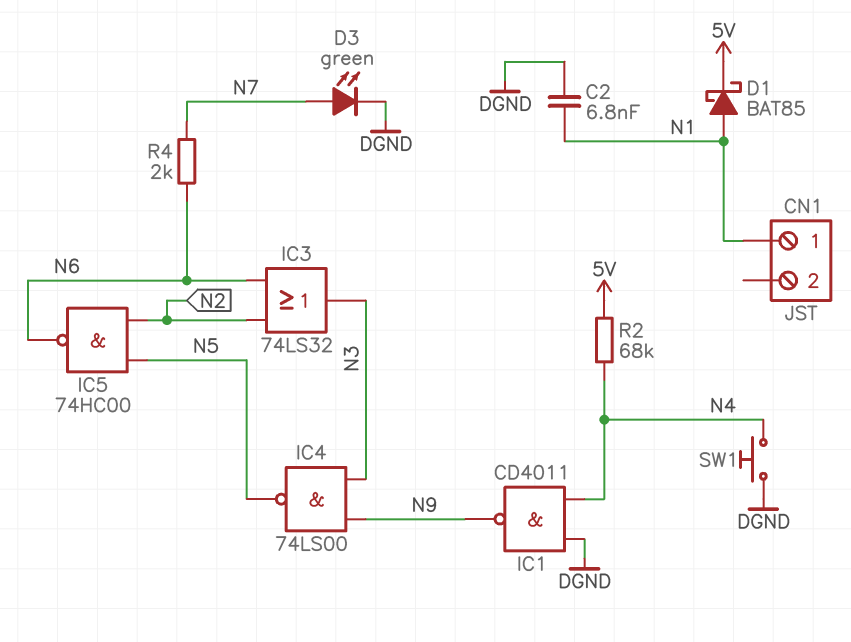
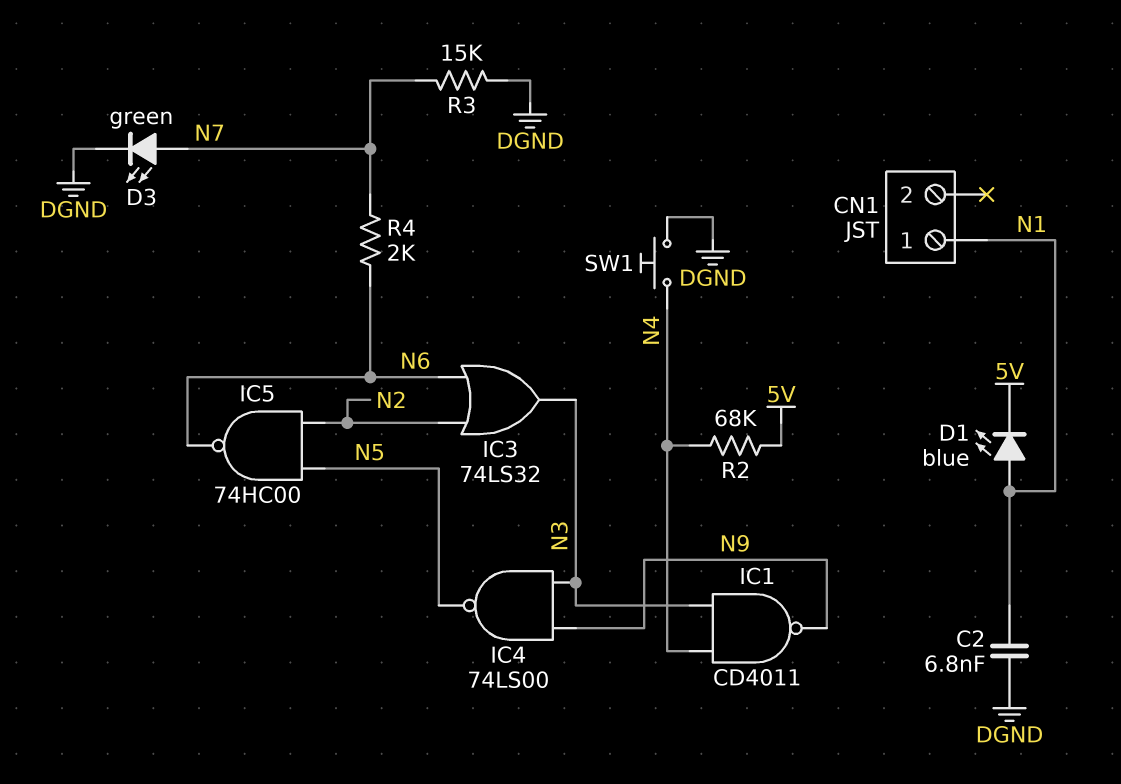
D1: schottky BAT85 (A N1, K 5V) -> LED blue (A N1, K 5V)
IC1: NAND CD4011 (in DGND, in N4, out N9) -> NAND CD4011 (in N3, in N4, out N9)
R3: none -> 15k (DGND, N7)

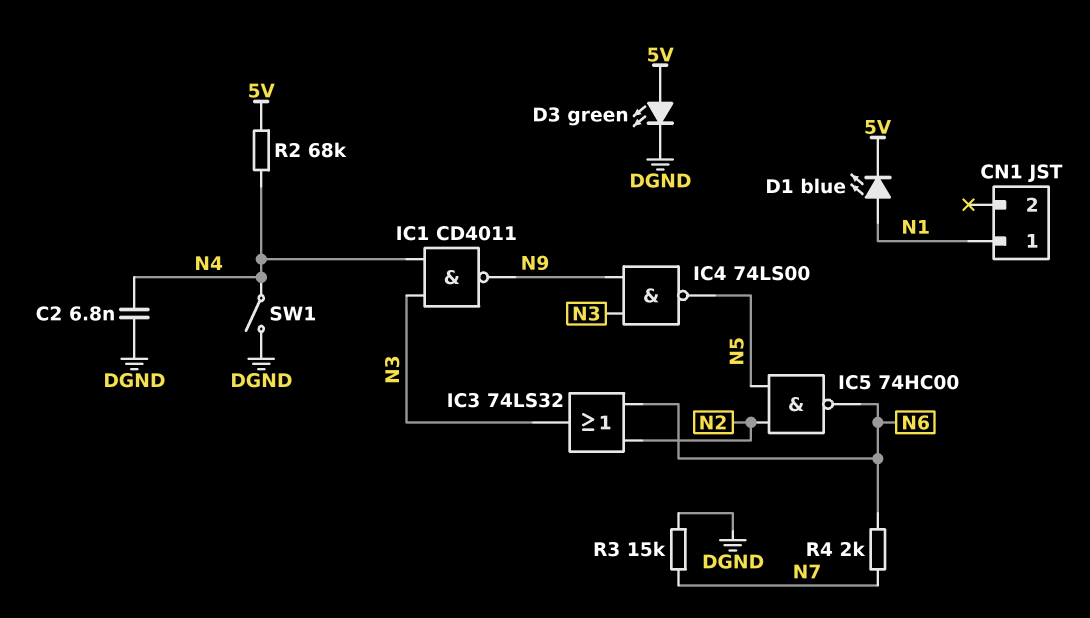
C2: 6.8nF (DGND, N1) -> 6.8nF (DGND, N4)
D3: LED green (A N7, K DGND) -> LED green (A 5V, K DGND)
SW1: button (DGND, N4) -> switch (DGND, N4)

